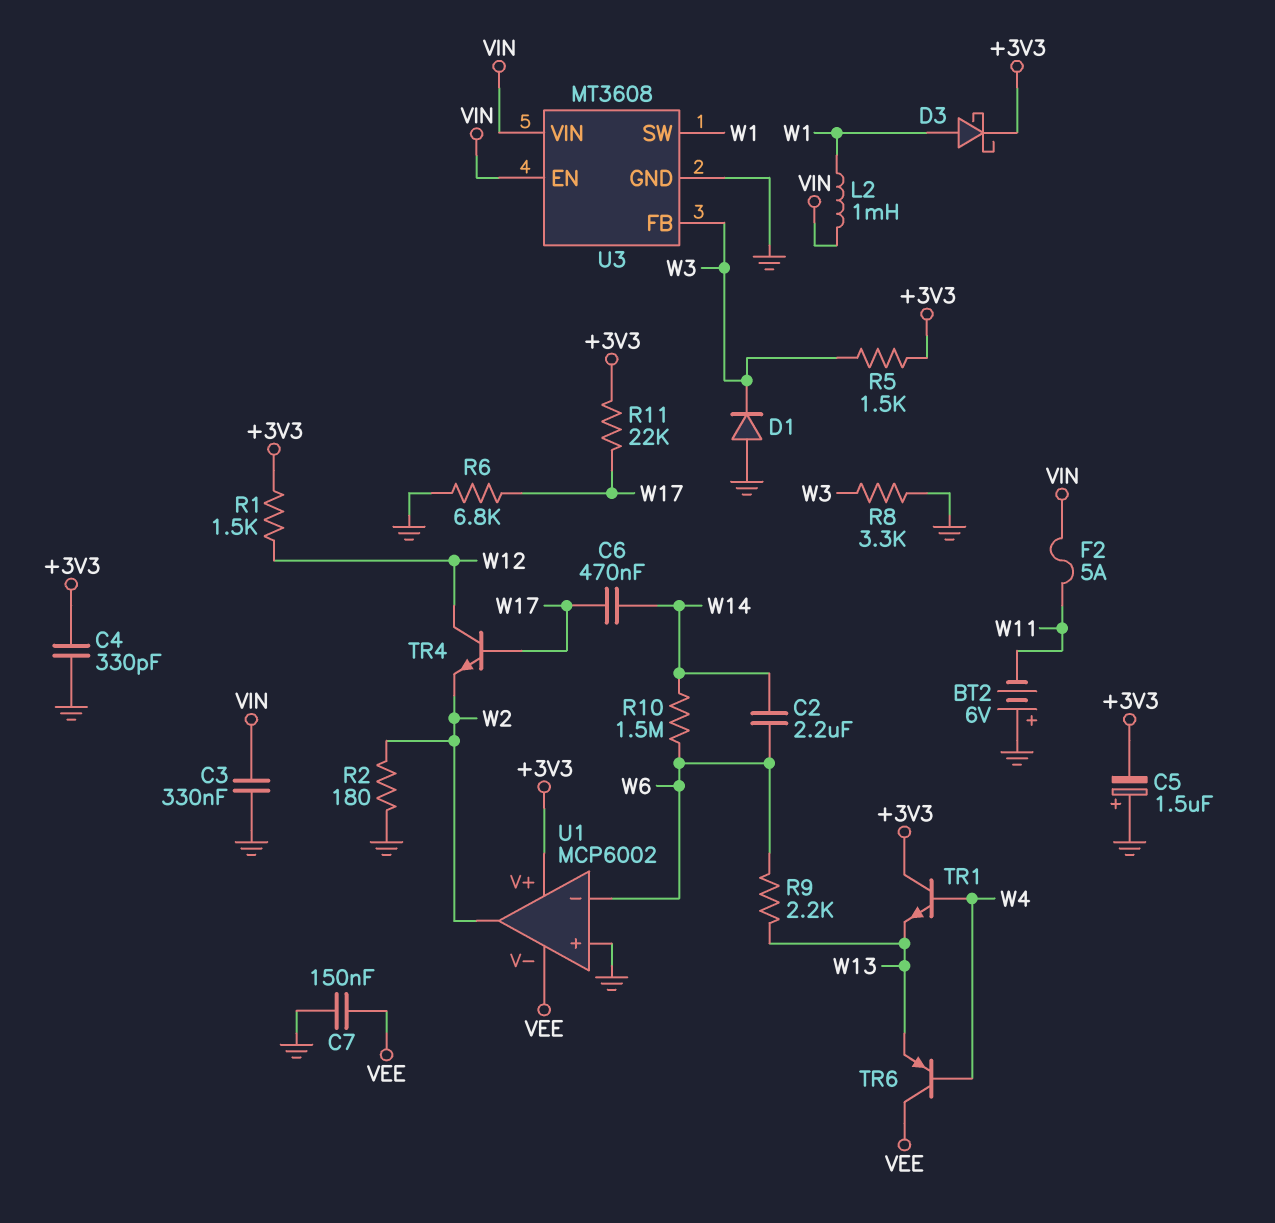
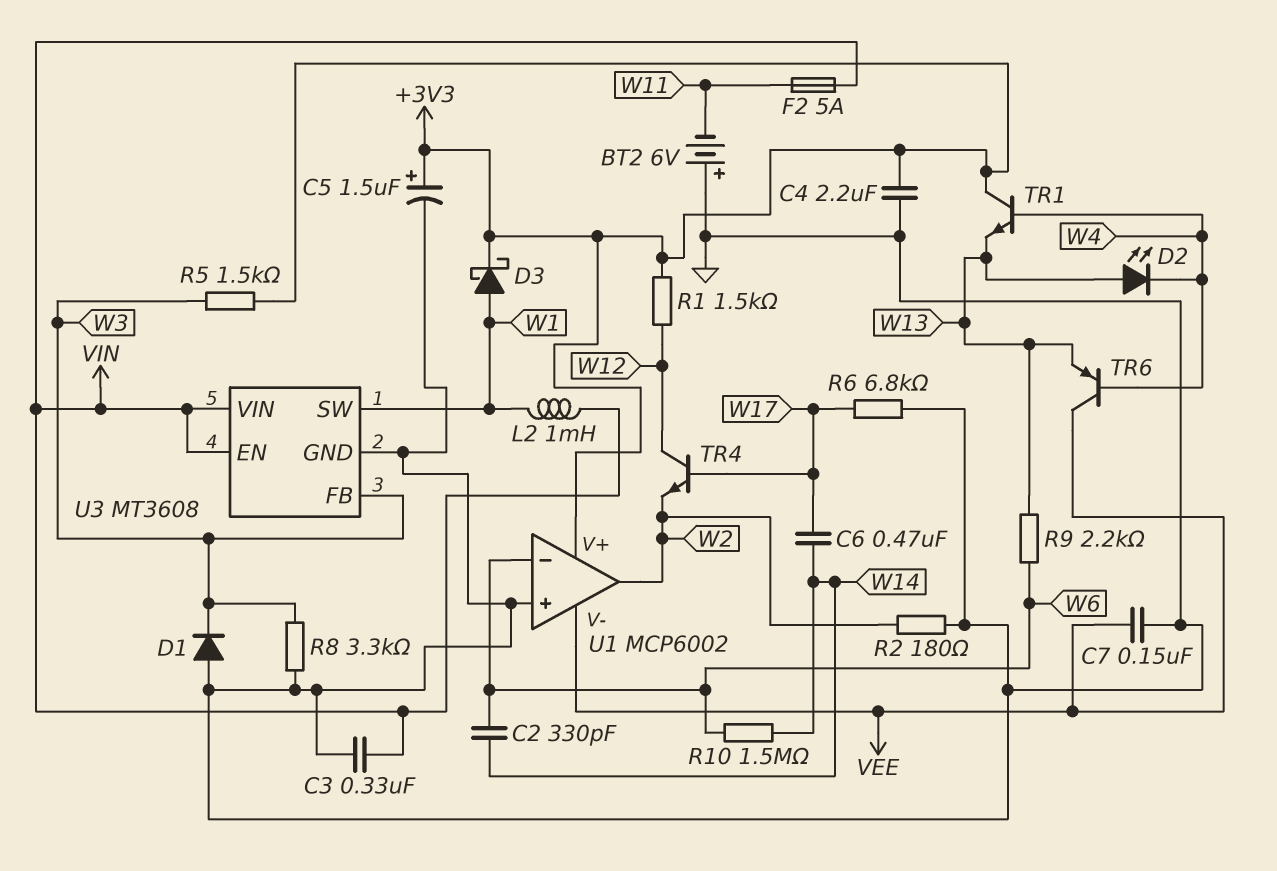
C2: 2.2uF (W6, W14) -> 330pF (W6, W14)
C4: 330pF (+3V3, GND) -> 2.2uF (+3V3, GND)
C5: 1.5uF (plus GND, minus +3V3) -> 1.5uF (plus +3V3, minus GND)
D2: none -> LED (A W13, K W4)
R11: 22k (+3V3, W17) -> none

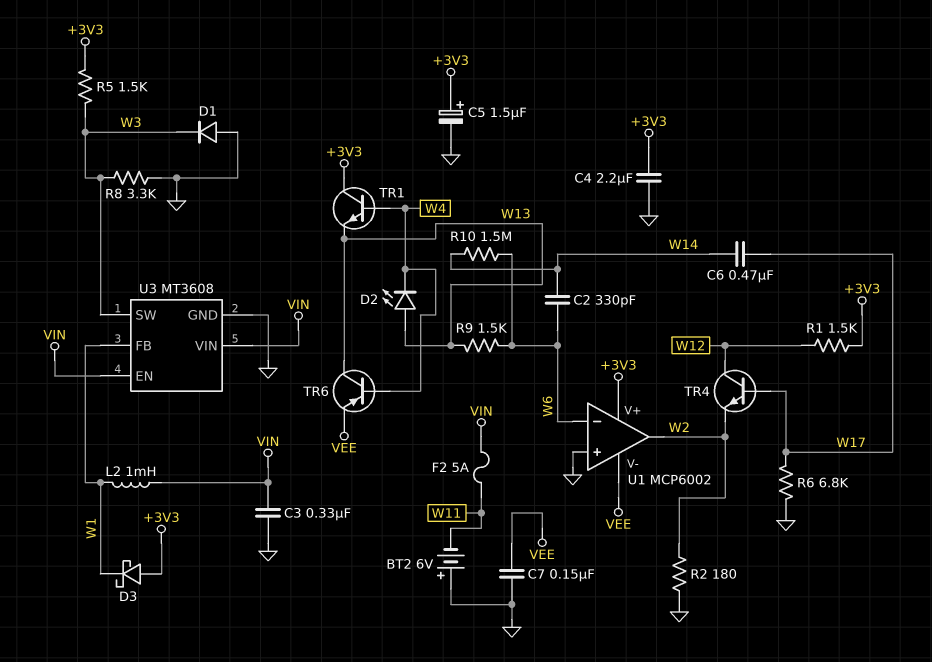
D3: schottky (A W1, K +3V3) -> schottky (A +3V3, K W1)
R9: 2.2k (W6, W13) -> 1.5k (W6, W13)
TR6: PNP (B W4, C VEE, E W13) -> PNP (B W4, C W13, E VEE)
U3 pin FB: W3 -> W1
U3 pin SW: W1 -> W3

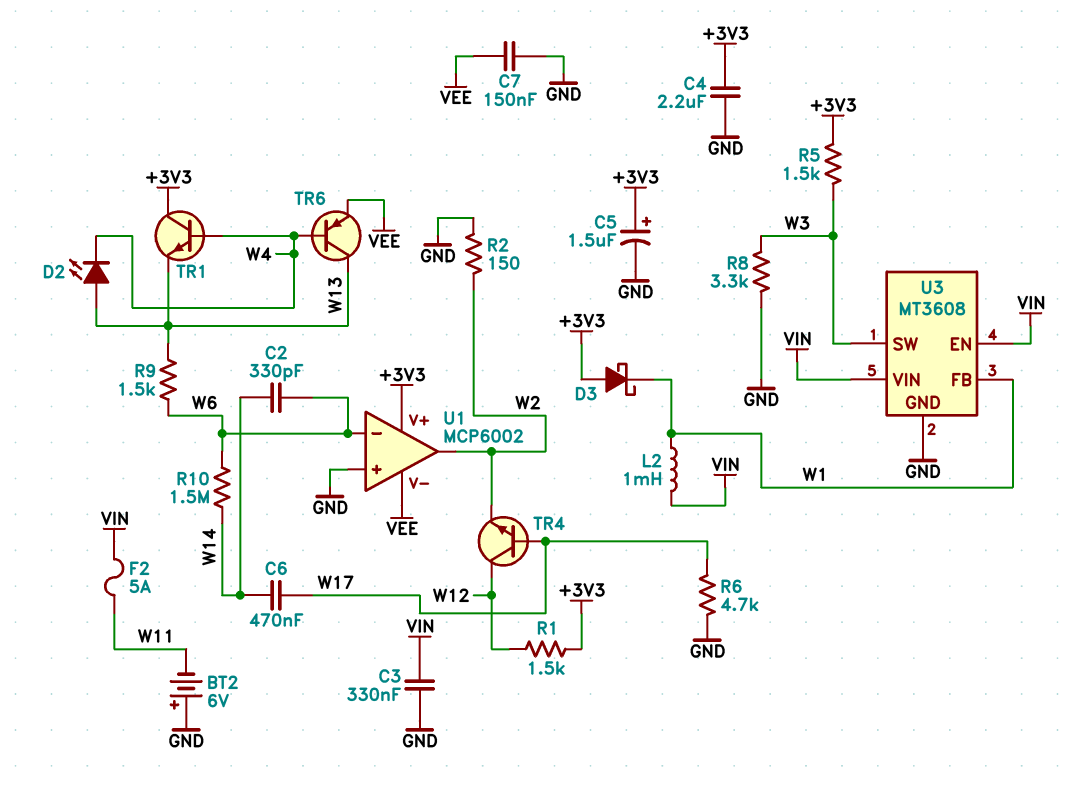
D1: diode (A GND, K W3) -> none
R2: 180 (GND, W2) -> 150 (GND, W2)
R6: 6.8k (GND, W17) -> 4.7k (GND, W17)

